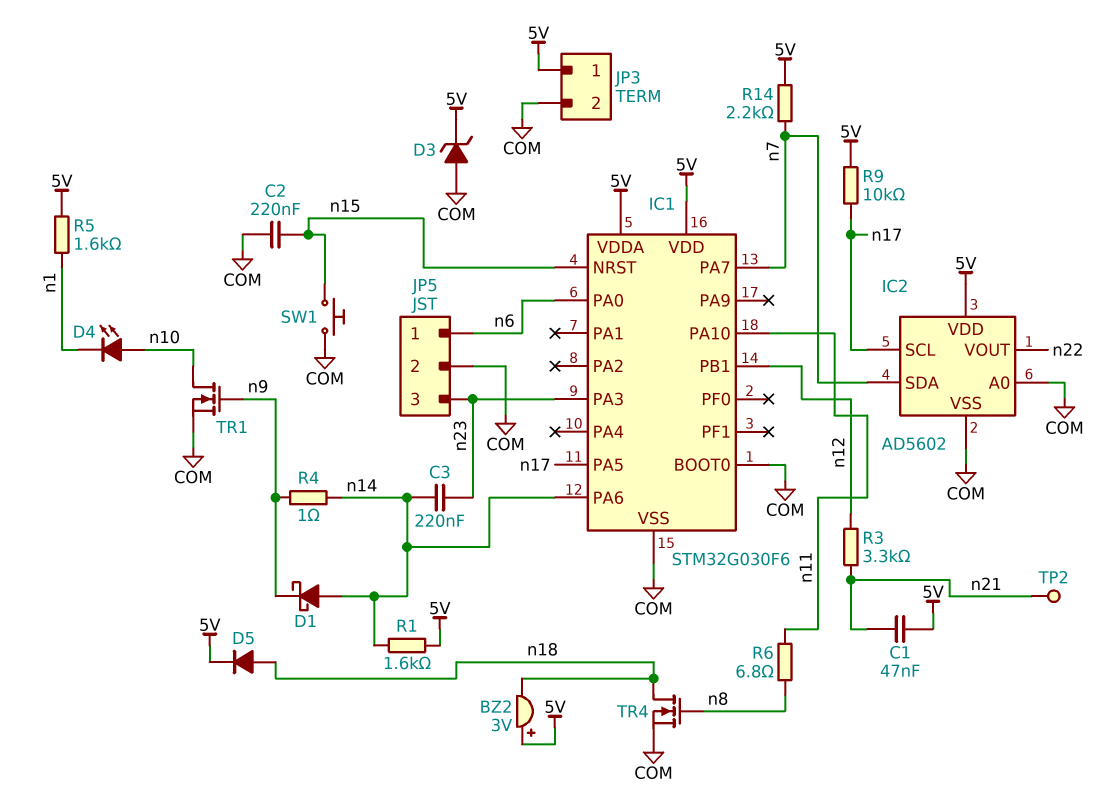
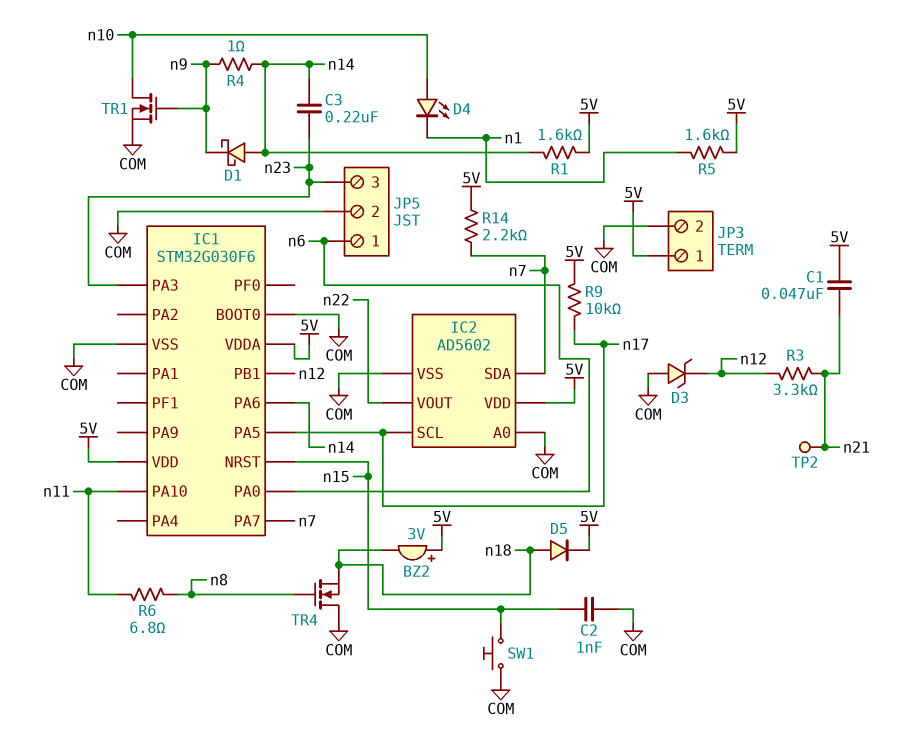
C2: 220nF (COM, n15) -> 1nF (COM, n15)
D3: zener (A COM, K 5V) -> zener (A COM, K n12)
TR4: NMOS (G n8, D n18, S COM) -> NMOS (G n8, D COM, S n18)

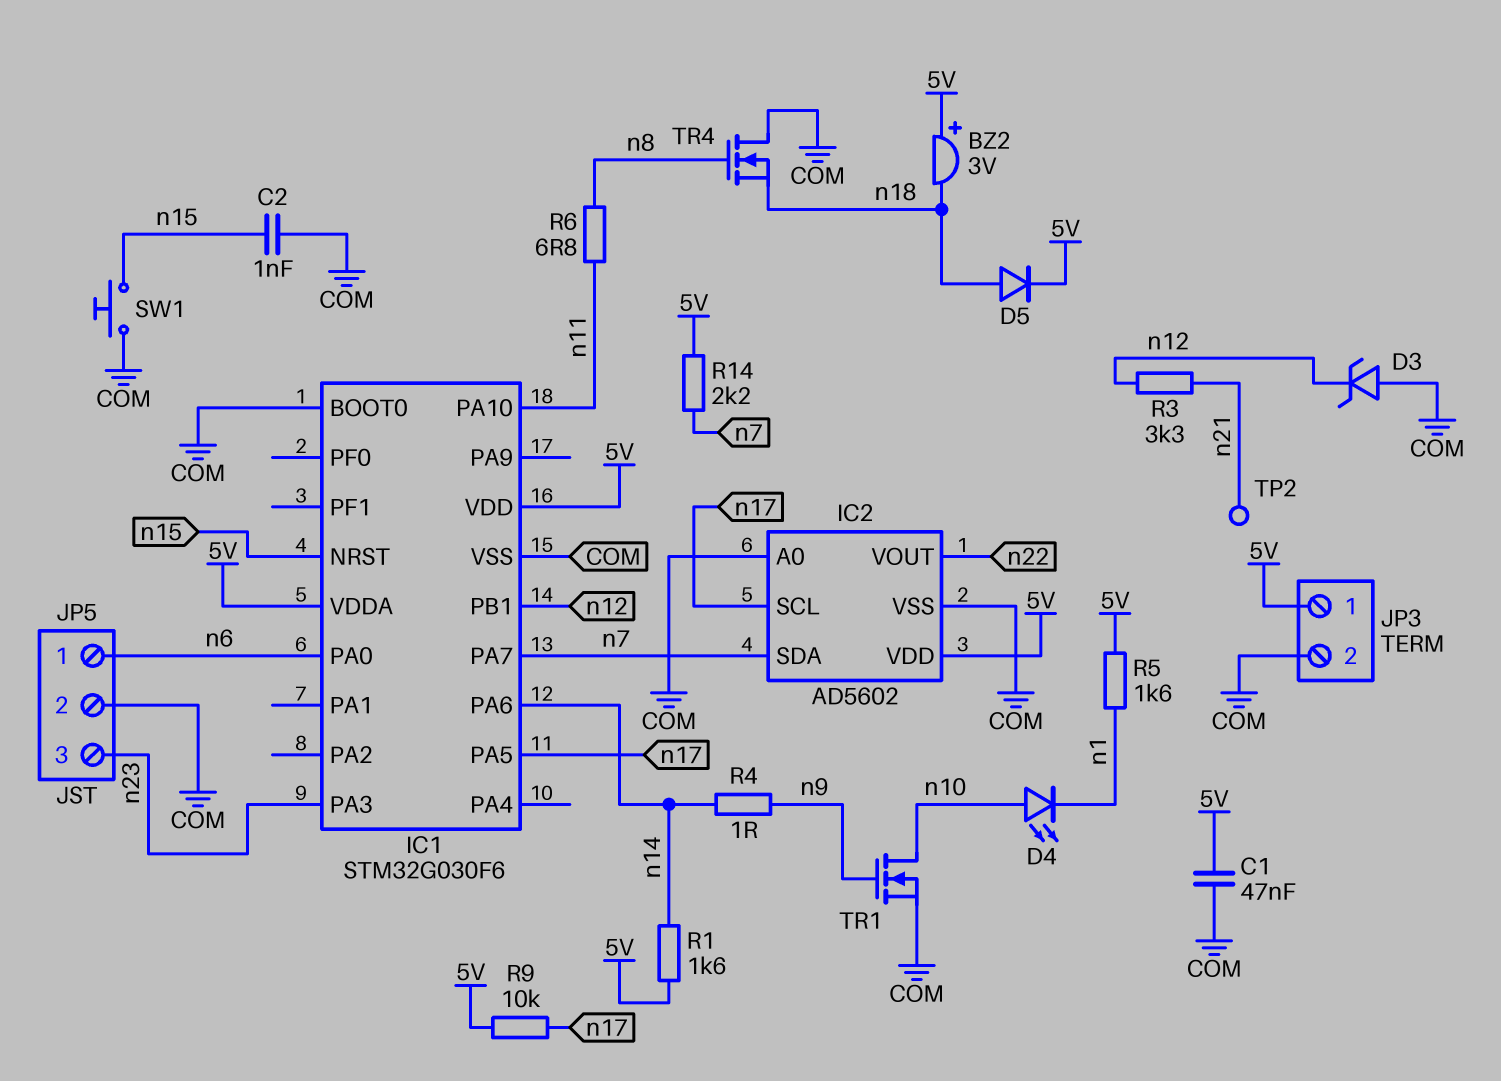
C1: 47nF (5V, n21) -> 47nF (5V, COM)
C3: 220nF (n14, n23) -> none
D1: schottky (A n14, K n9) -> none

